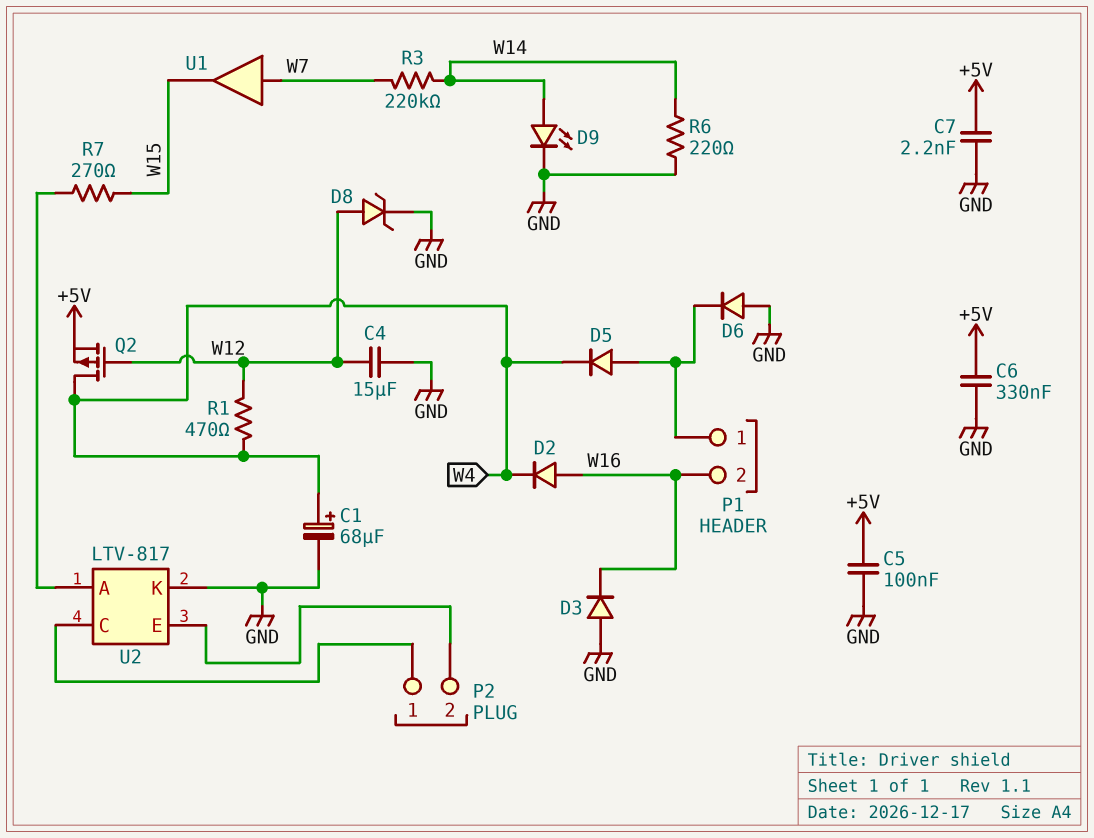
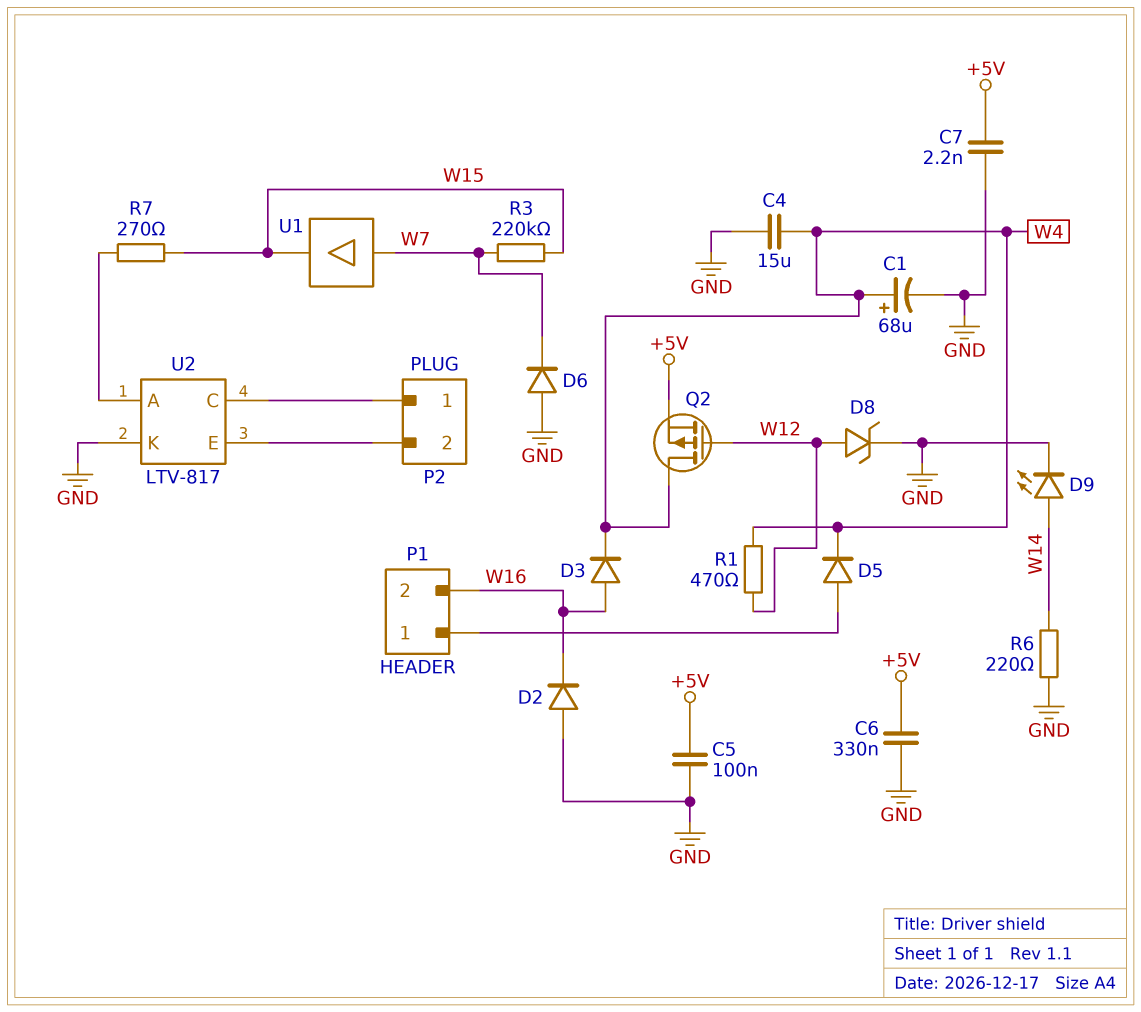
C4: 15uF (GND, W12) -> 15uF (GND, W4)
D2: diode (A W16, K W4) -> diode (A GND, K W16)
D3: diode (A GND, K W16) -> diode (A W16, K W4)
D6: diode (A GND, K P1/1) -> diode (A GND, K W7)
R3: 220k (W7, W14) -> 220k (W7, W15)

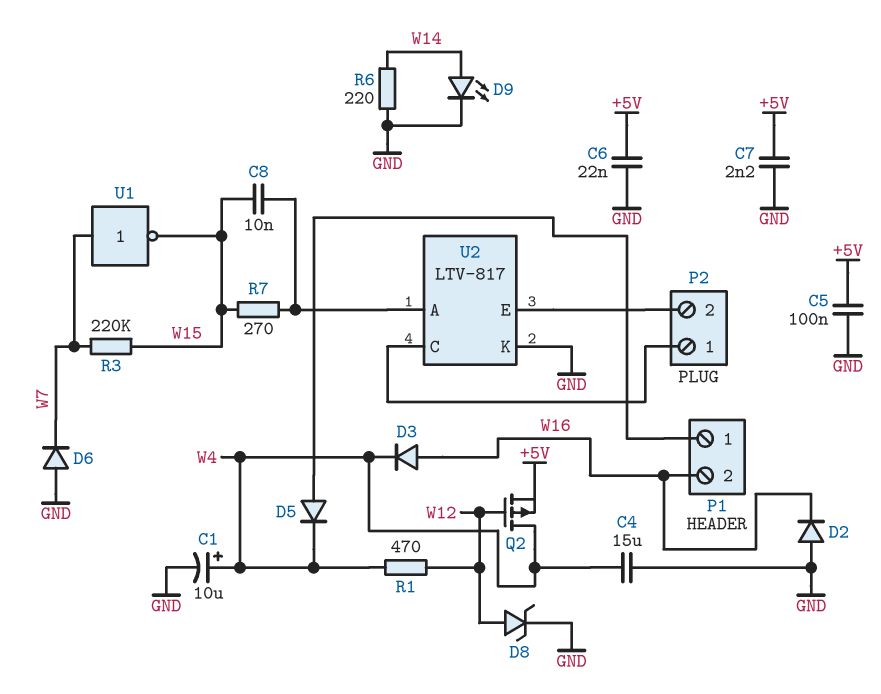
C1: 68uF (plus W4, minus GND) -> 10uF (plus W4, minus GND)
C6: 330nF (+5V, GND) -> 22nF (+5V, GND)
C8: none -> 10nF (U2/A, W15)
U1: buffer (in W7, out W15) -> NOT (in W7, out W15)

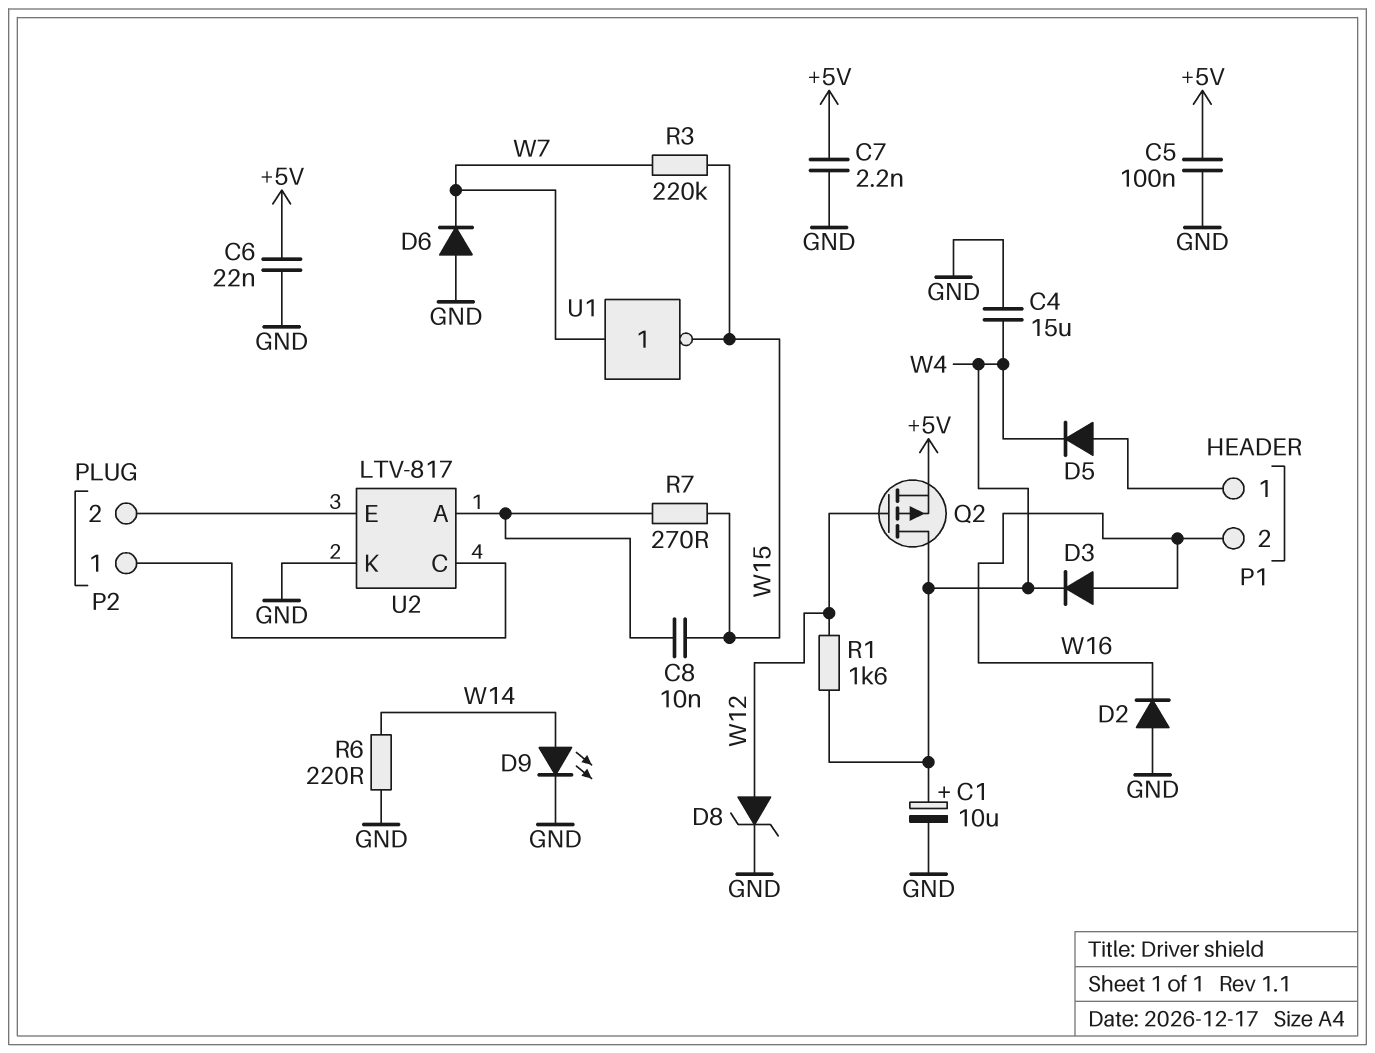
R1: 470 (W4, W12) -> 1.6k (W4, W12)

